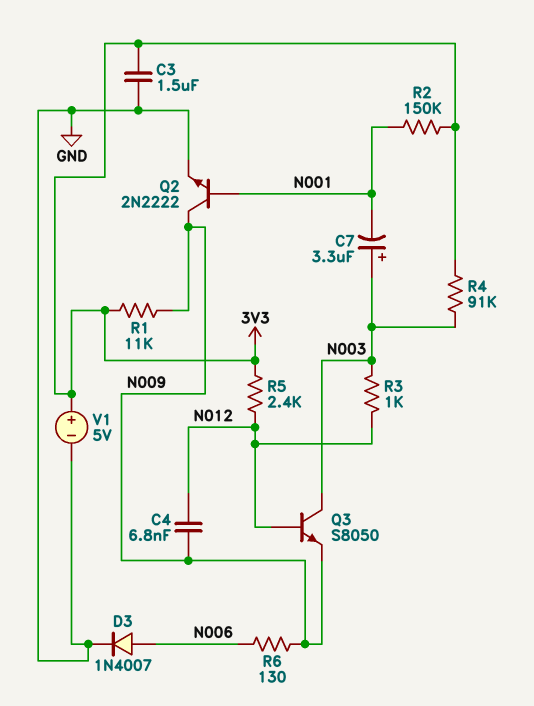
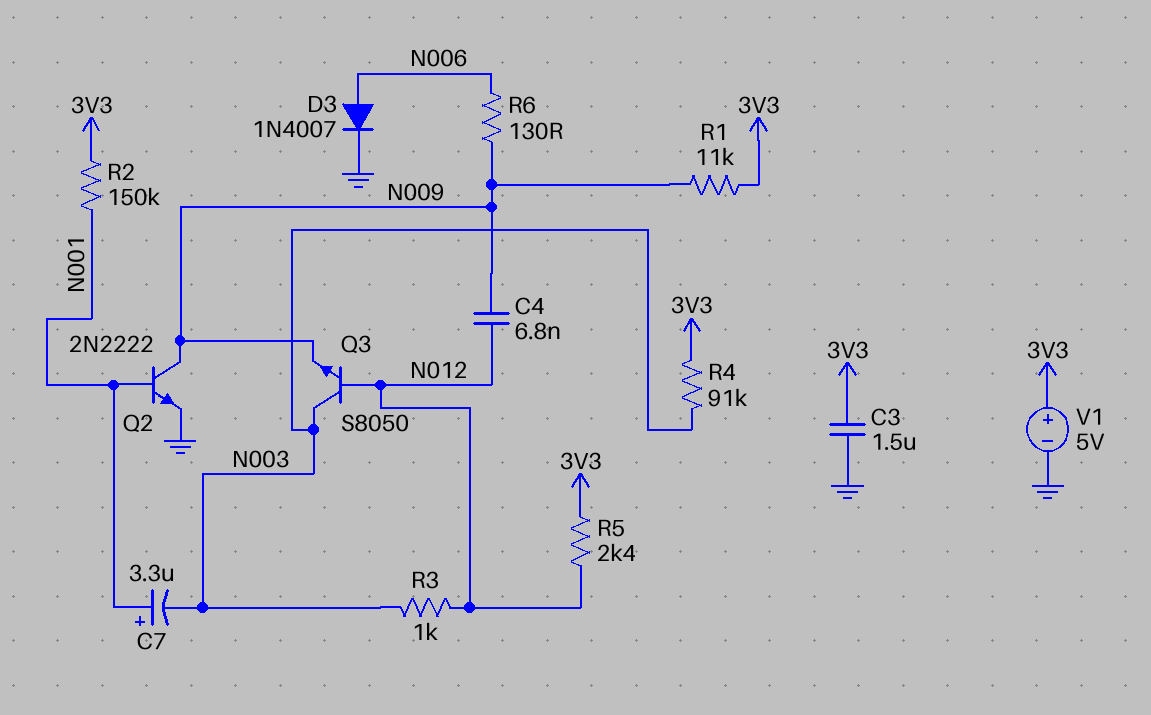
C7: 3.3uF (plus N003, minus N001) -> 3.3uF (plus N001, minus N003)

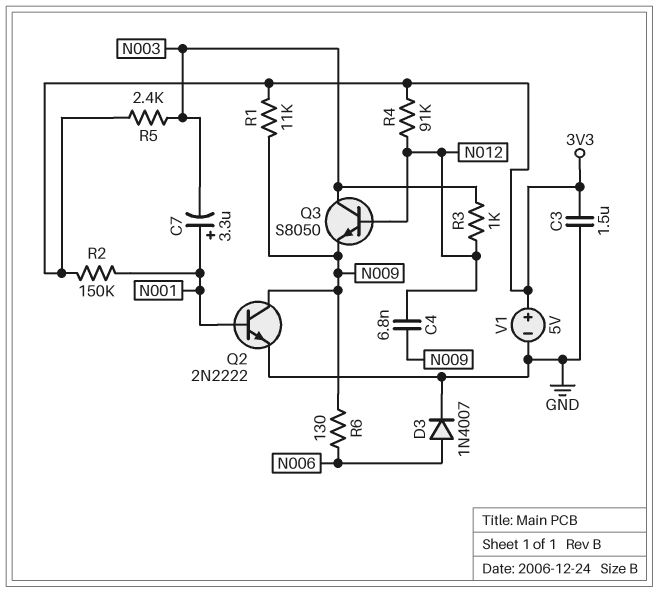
R4: 91k (3V3, N003) -> 91k (3V3, N012)
R5: 2.4k (3V3, N012) -> 2.4k (3V3, N003)

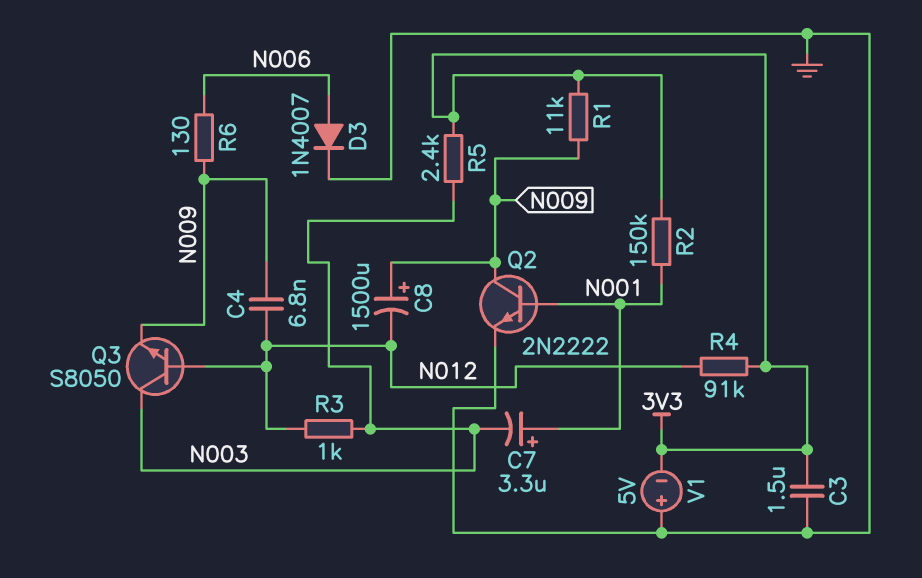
C8: none -> 1500uF (plus N009, minus N012)
V1: 5V (plus 3V3, minus GND) -> 5V (plus GND, minus 3V3)

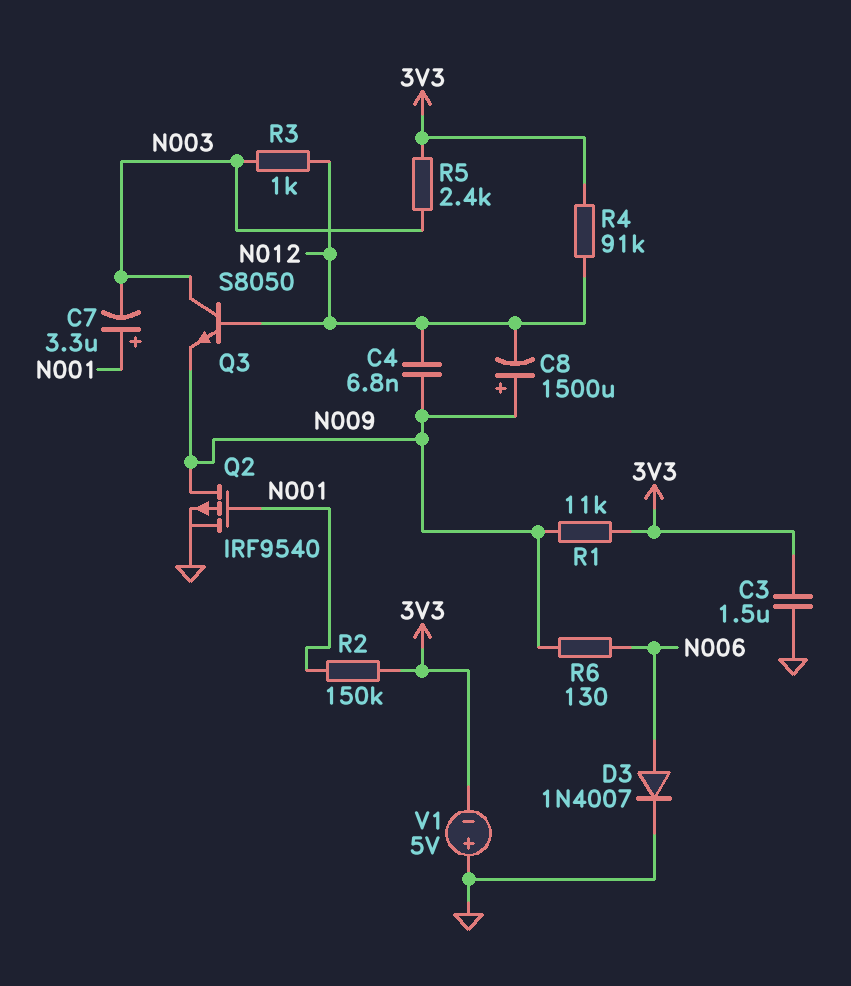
Q2: NPN 2N2222 (B N001, C N009, E GND) -> PMOS IRF9540 (G N001, D N009, S GND)

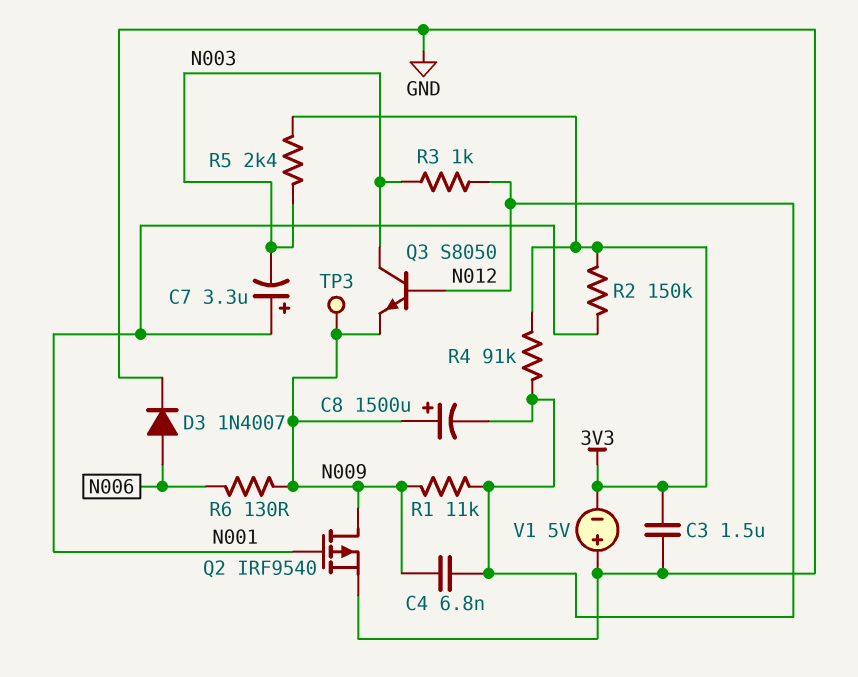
R1: 11k (3V3, N009) -> 11k (N009, N012)
TP3: none -> test point (N009)

